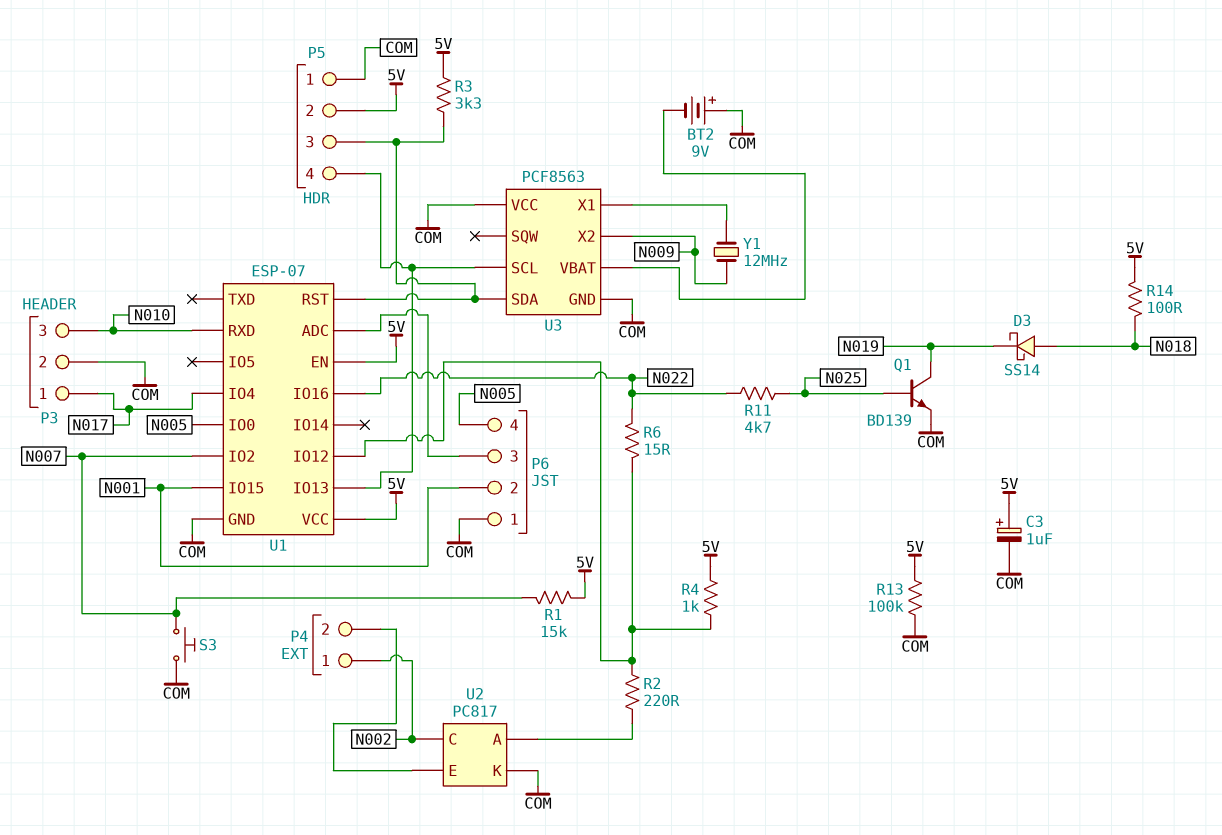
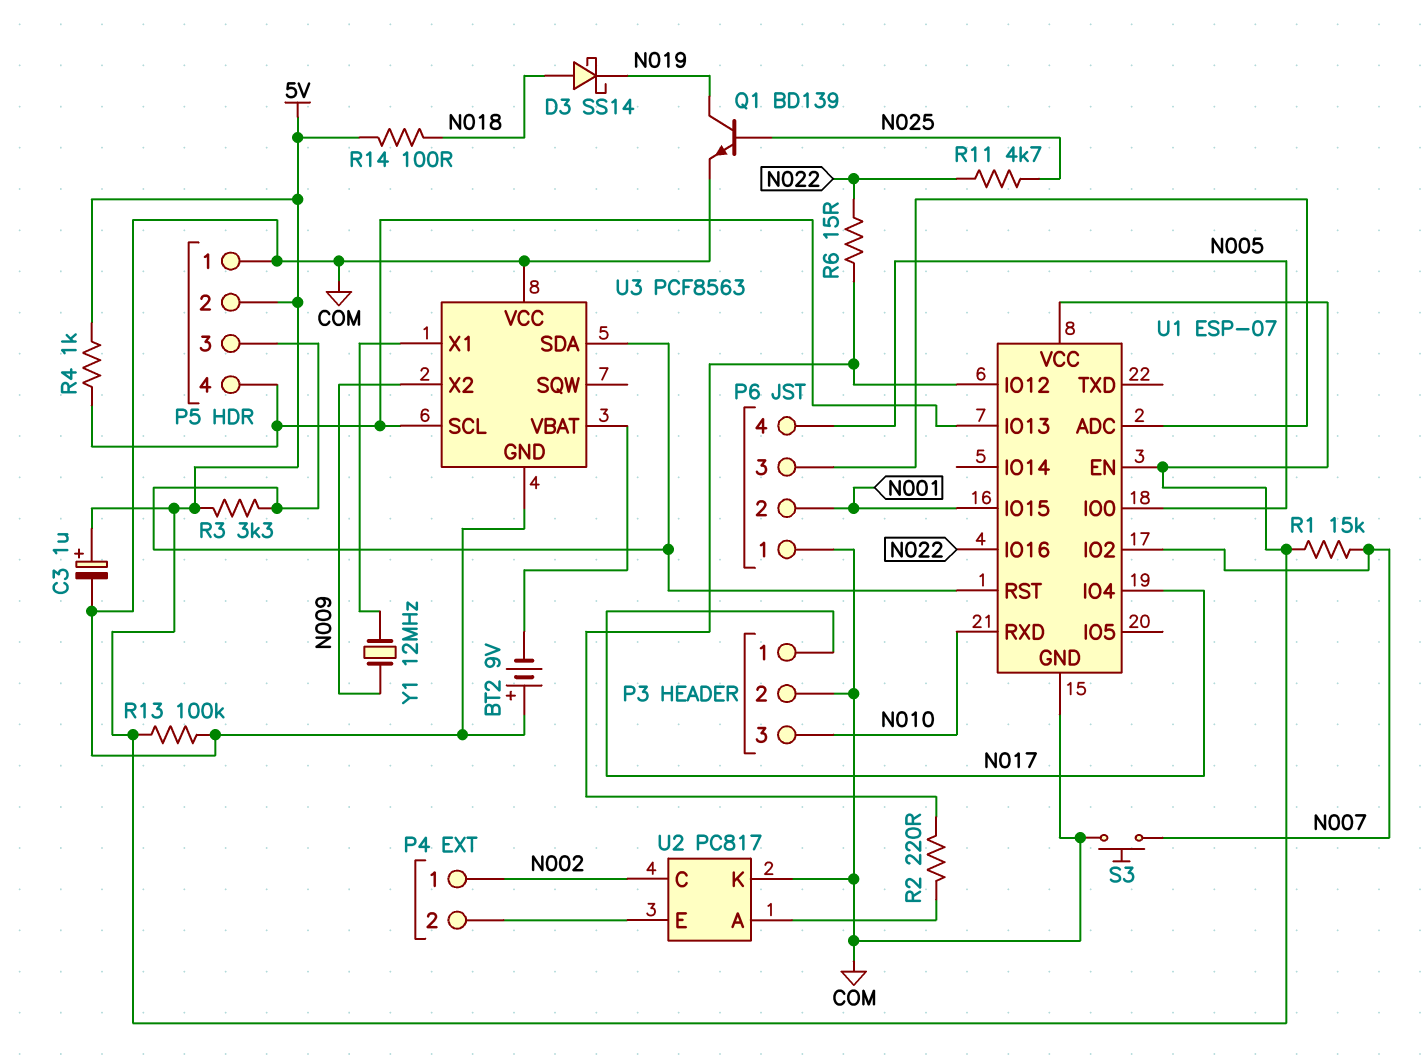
R4: 1k (5V, U1/IO12) -> 1k (5V, P5/4)

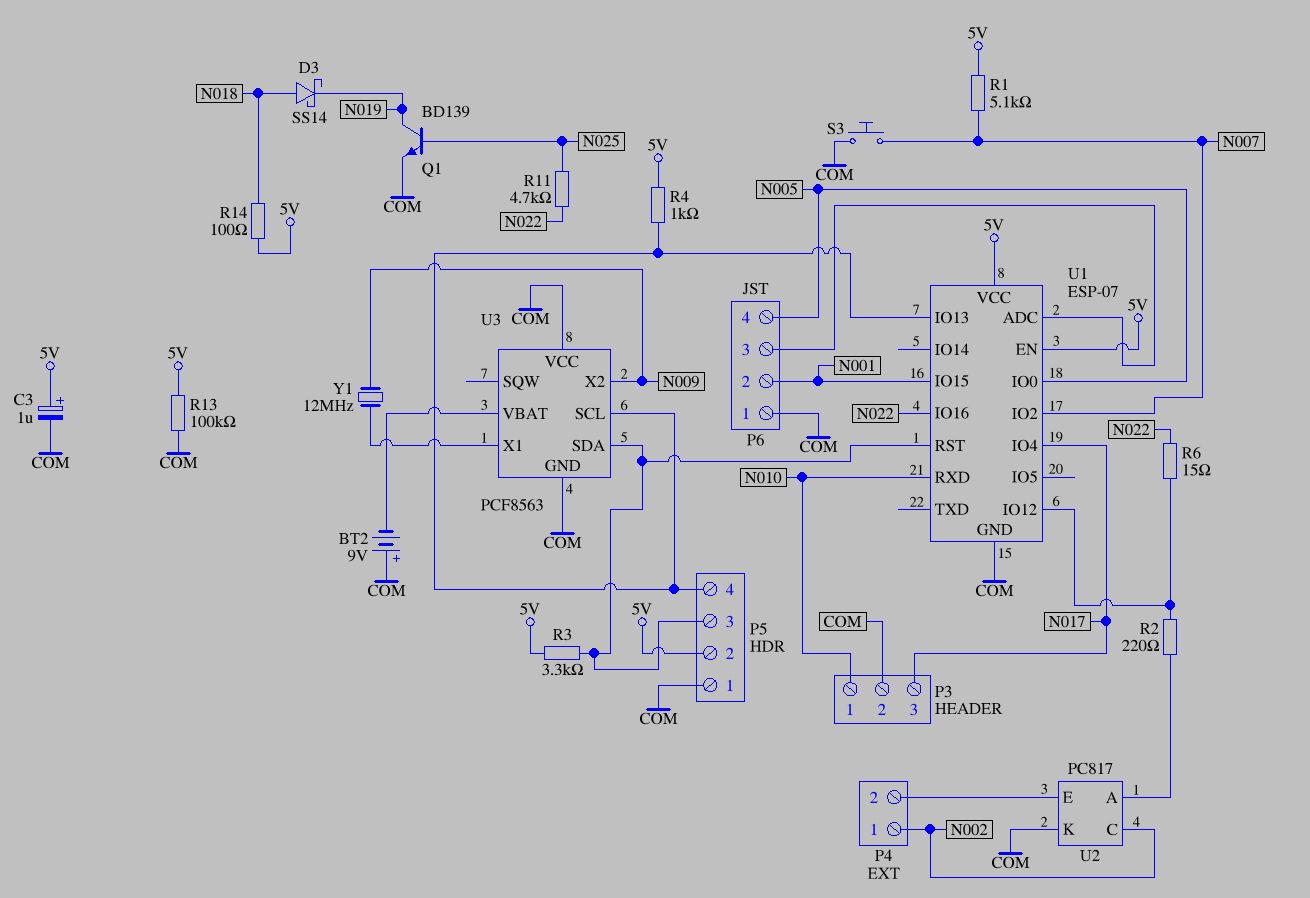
P3 pin 1: N017 -> N010
P3 pin 3: N010 -> N017
R1: 15k (5V, N007) -> 5.1k (5V, N007)

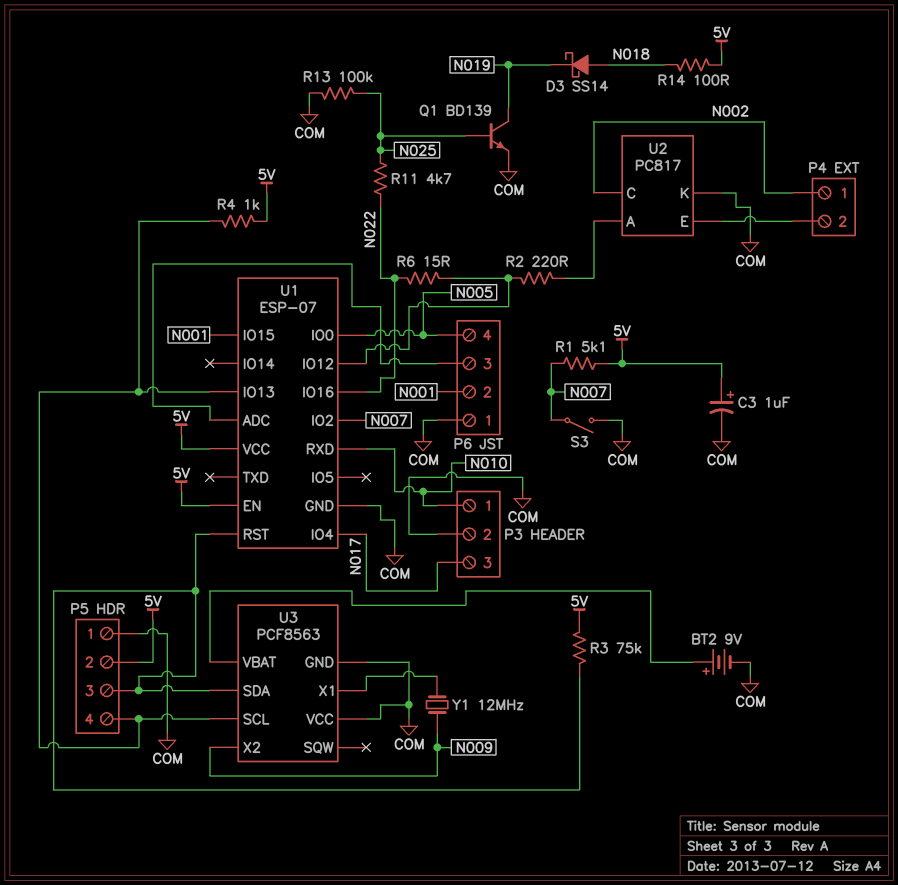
BT2: 9V (plus COM, minus U3/VBAT) -> 9V (plus U3/VBAT, minus COM)
R3: 3.3k (5V, P5/3) -> 75k (5V, P5/3)
R13: 100k (5V, COM) -> 100k (COM, N025)
S3: button (COM, N007) -> switch (COM, N007)

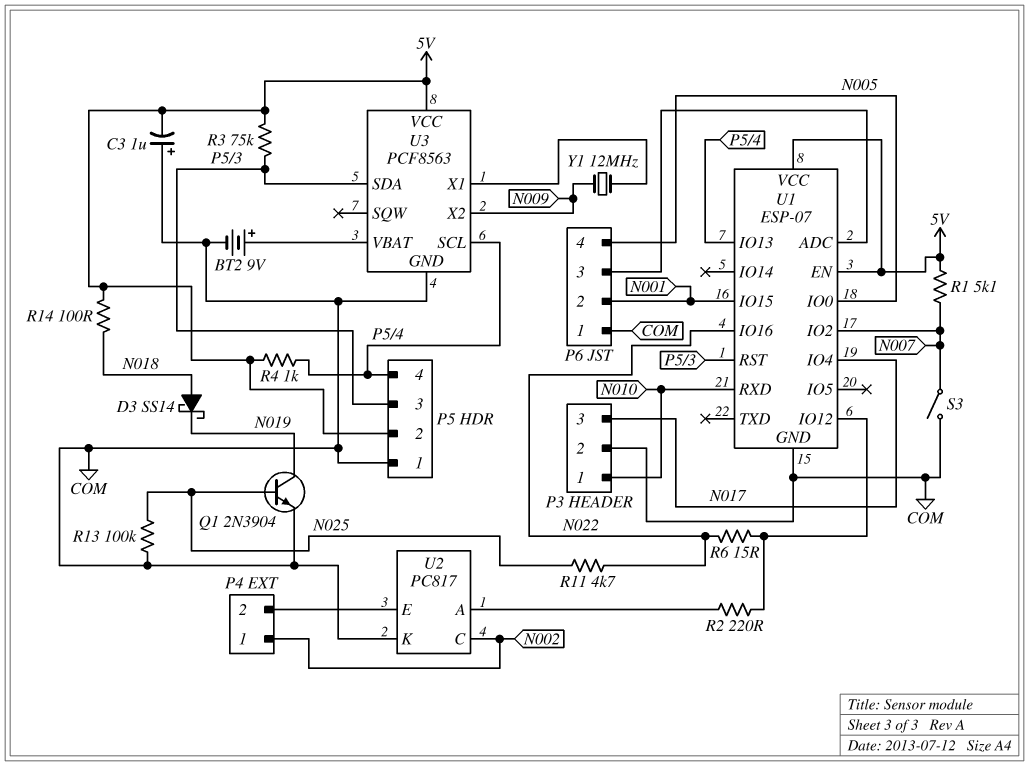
C3: 1uF (plus 5V, minus COM) -> 1uF (plus COM, minus 5V)
Q1: NPN BD139 (B N025, C N019, E COM) -> NPN 2N3904 (B N025, C N019, E COM)
U3 pin VCC: COM -> 5V

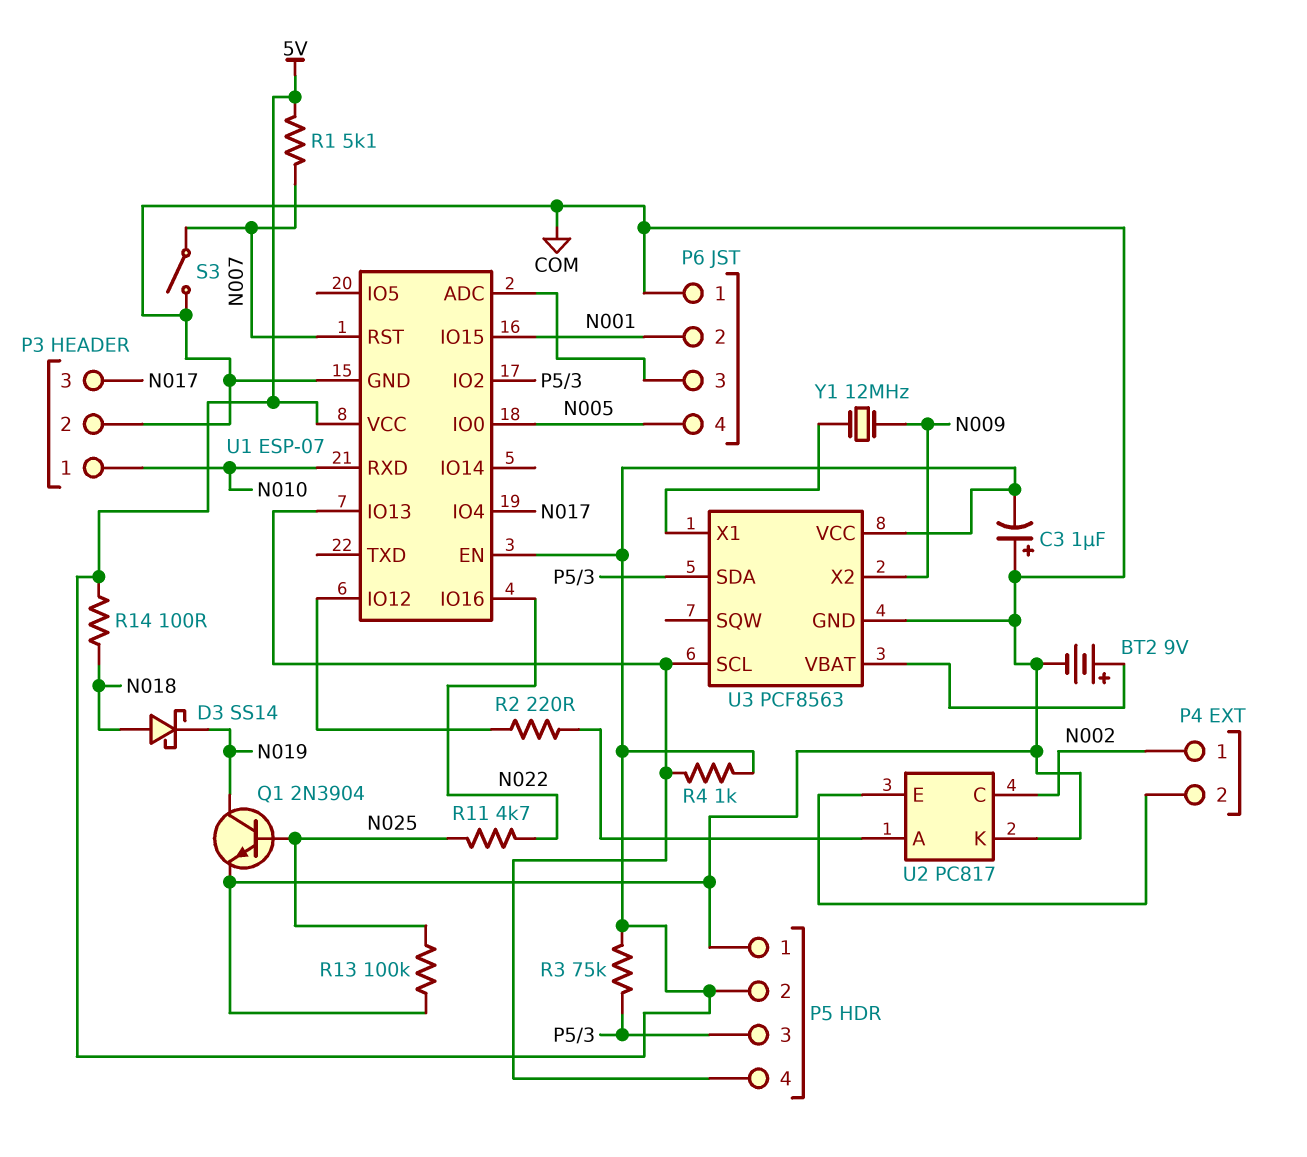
R6: 15 (N022, U1/IO12) -> none
U1 pin IO2: N007 -> P5/3
U1 pin RST: P5/3 -> N007

